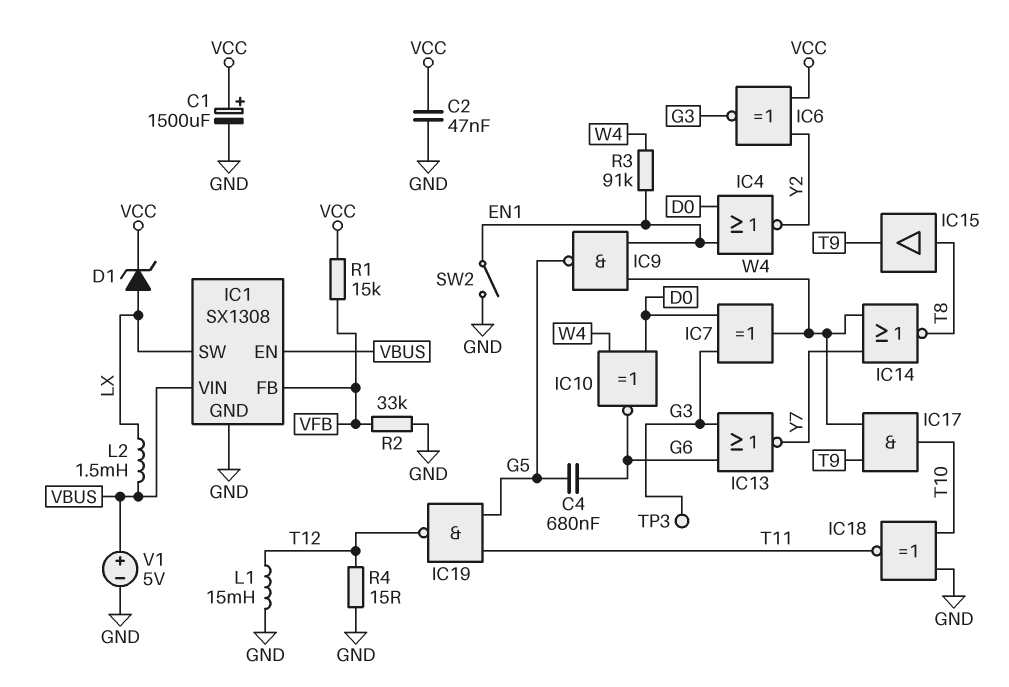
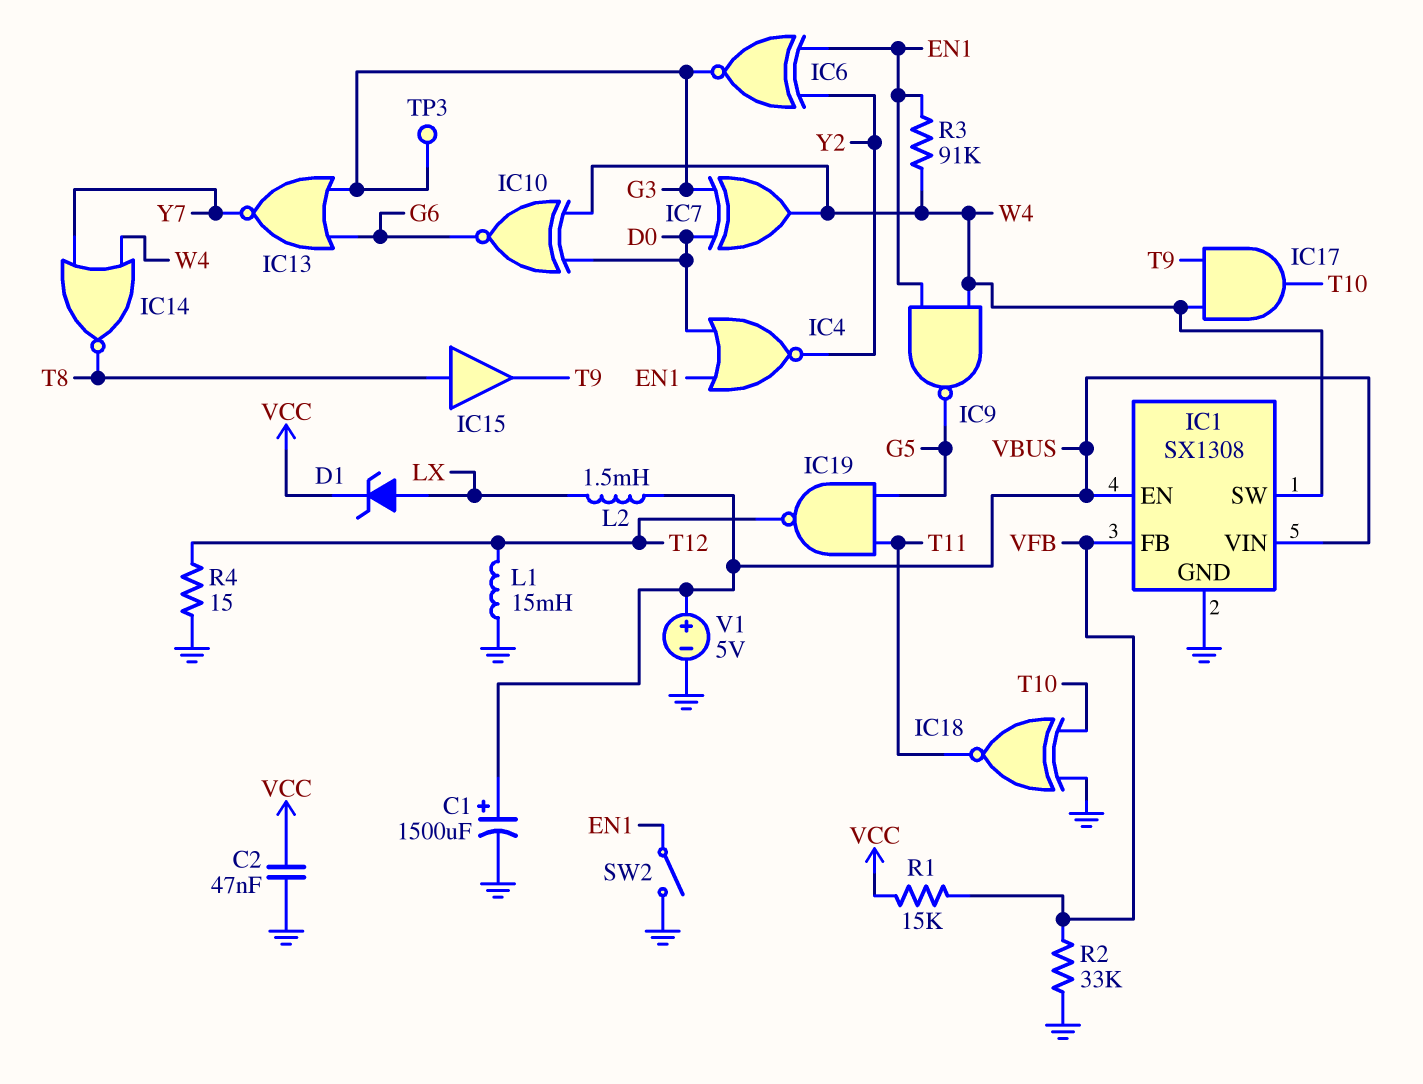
C1: 1500uF (plus VCC, minus GND) -> 1500uF (plus VBUS, minus GND)
C4: 680nF (G5, G6) -> none
IC1 pin SW: LX -> W4
IC6: XNOR (in VCC, in Y2, out G3) -> XNOR (in EN1, in Y2, out G3)

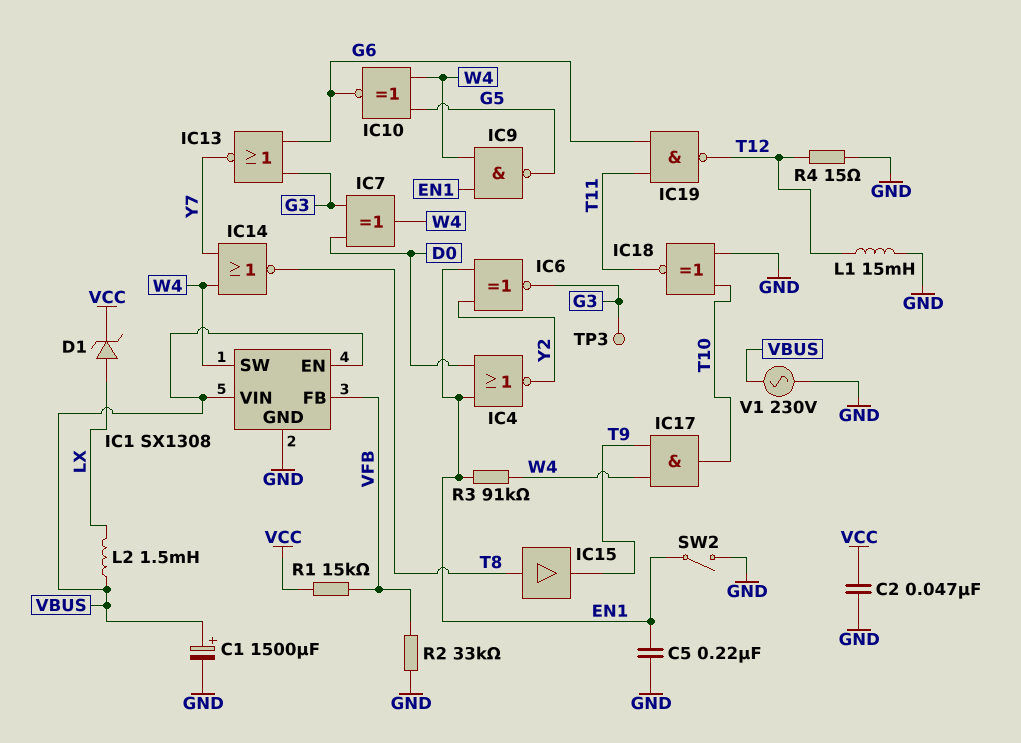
C5: none -> 220nF (EN1, GND)
IC10: XNOR (in D0, in W4, out G6) -> XNOR (in G5, in W4, out G6)
IC19: NAND (in G5, in T11, out T12) -> NAND (in G6, in T11, out T12)
V1: 5V (plus VBUS, minus GND) -> AC 230V (GND, VBUS)

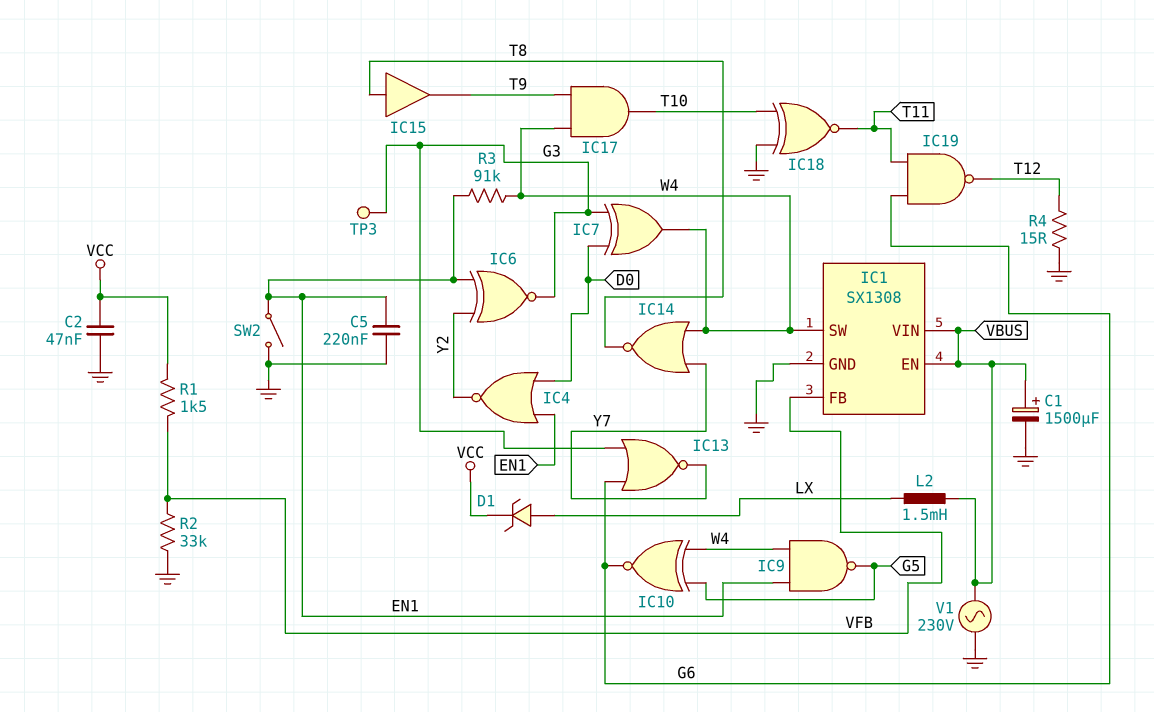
L1: 15mH (GND, T12) -> none
R1: 15k (VCC, VFB) -> 1.5k (VCC, VFB)

